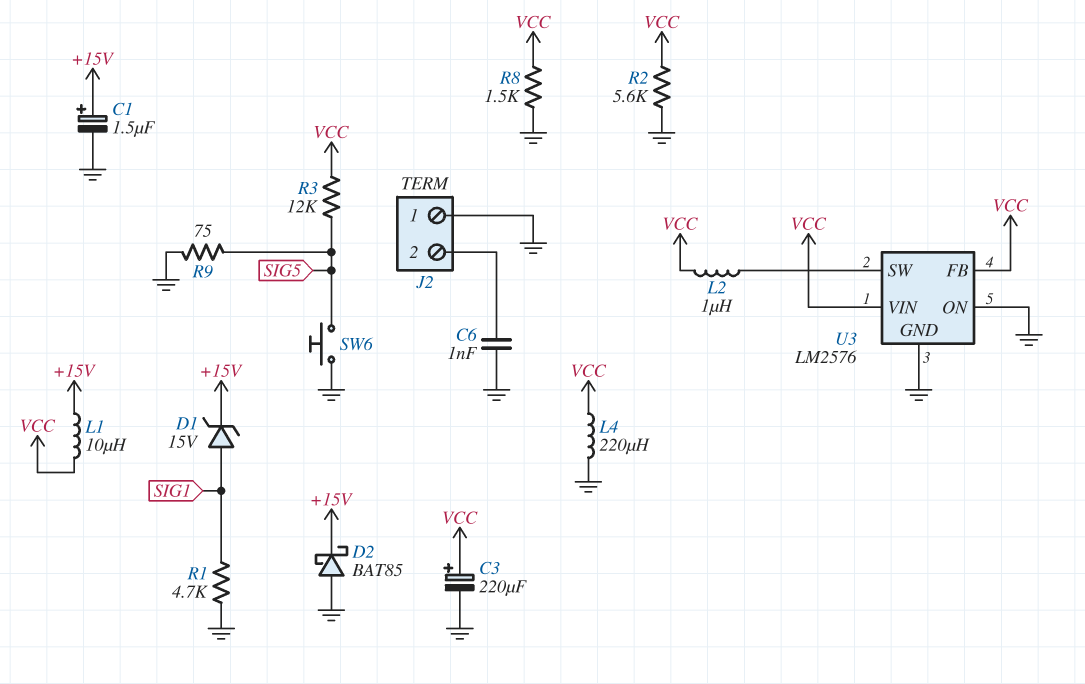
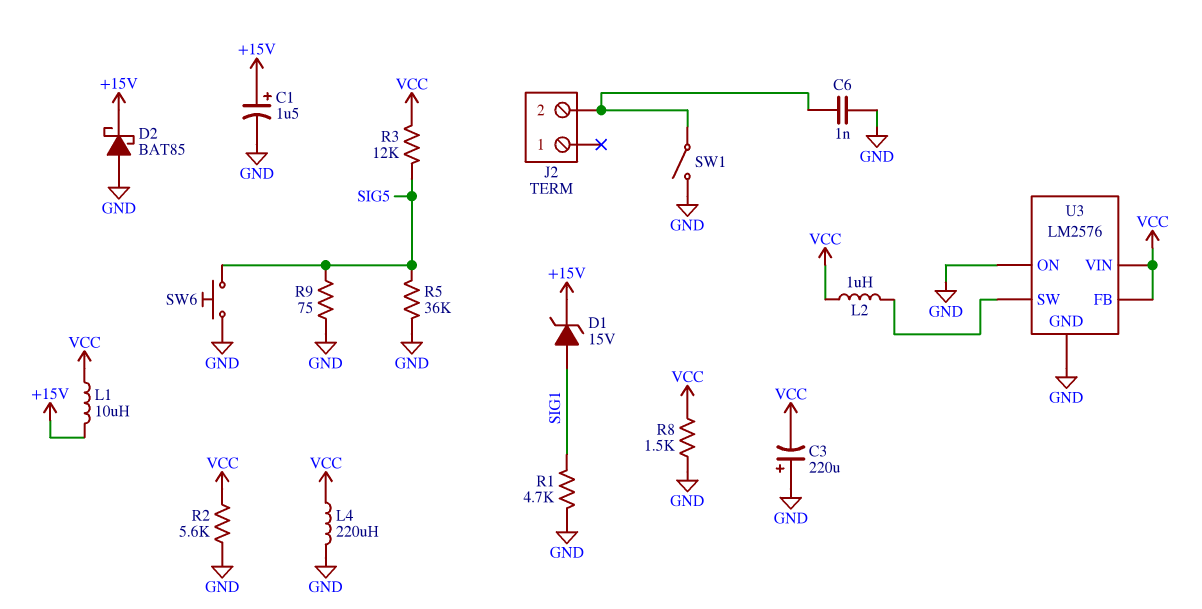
C3: 220uF (plus VCC, minus GND) -> 220uF (plus GND, minus VCC)
J2 pin 1: GND -> none
R5: none -> 36k (GND, SIG5)
SW1: none -> switch (GND, J2/2)

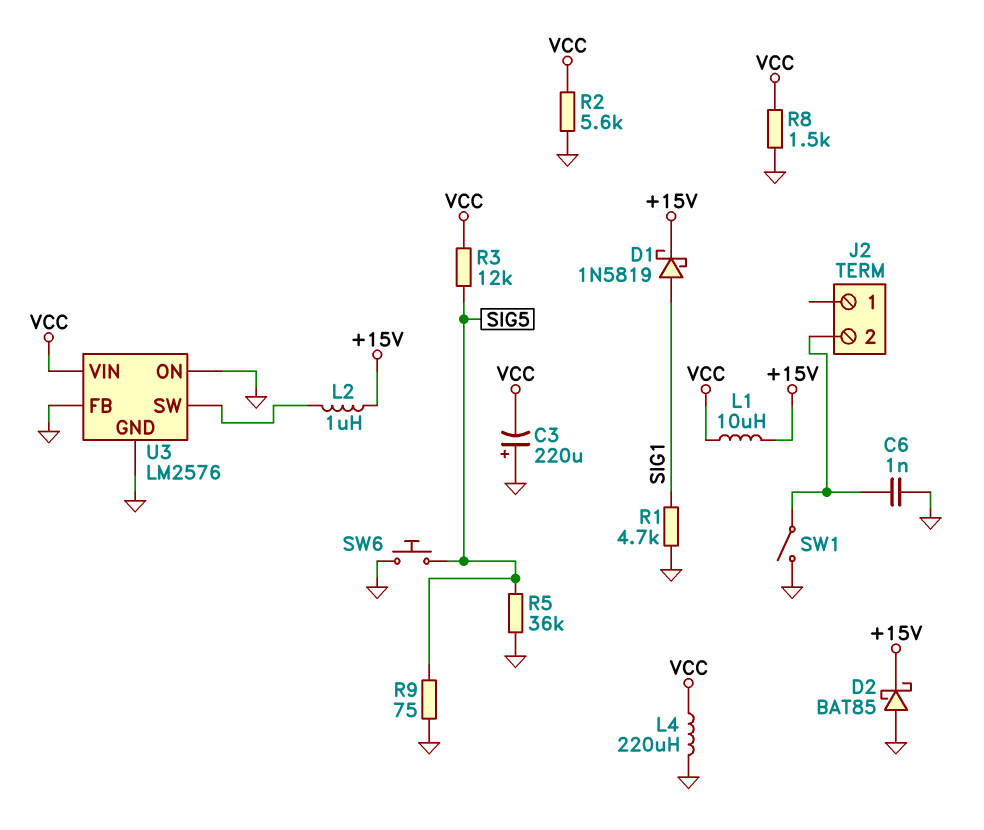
C1: 1.5uF (plus +15V, minus GND) -> none
D1: zener 15V (A SIG1, K +15V) -> schottky 1N5819 (A SIG1, K +15V)
L2: 1uH (U3/SW, VCC) -> 1uH (+15V, U3/SW)
U3 pin FB: VCC -> GND

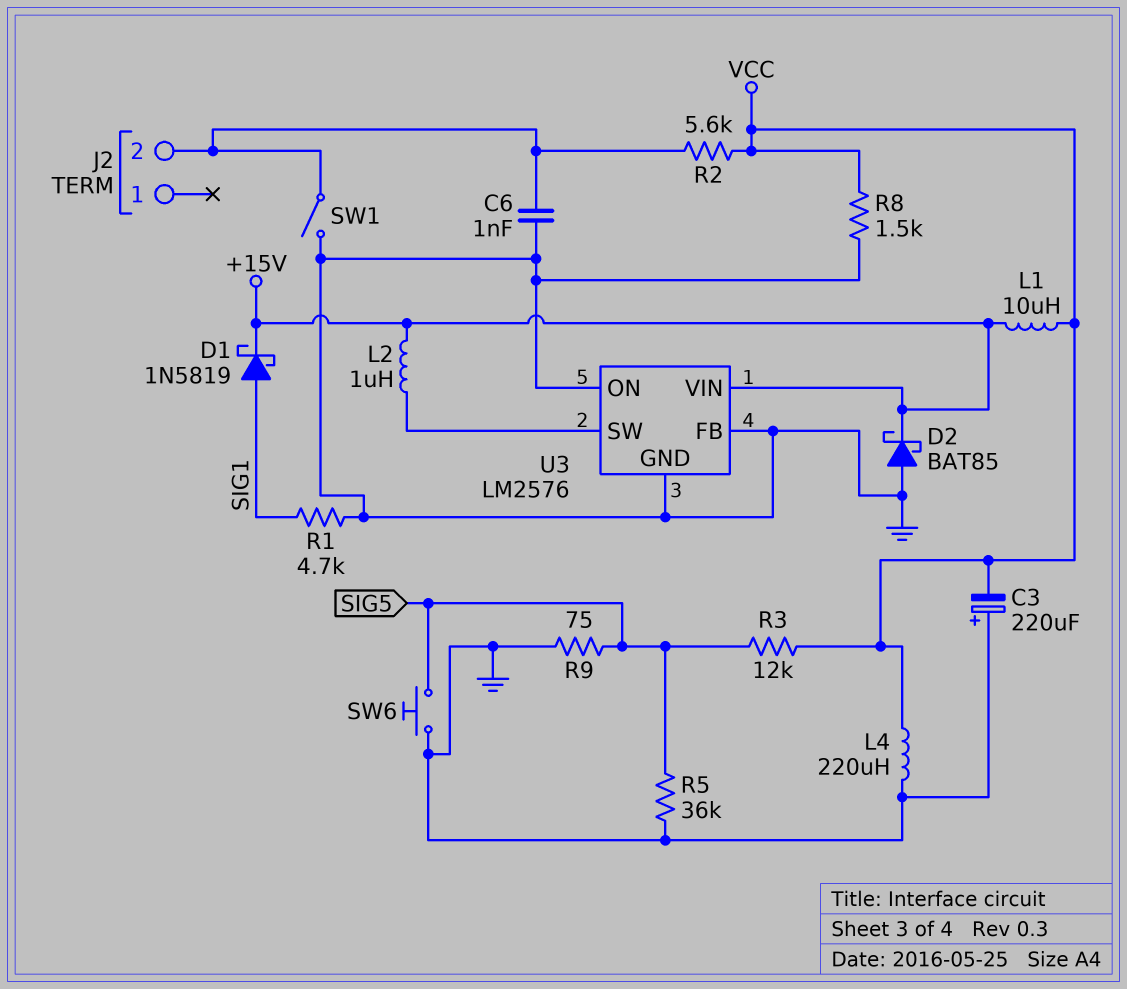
R2: 5.6k (GND, VCC) -> 5.6k (J2/2, VCC)
U3 pin VIN: VCC -> +15V

